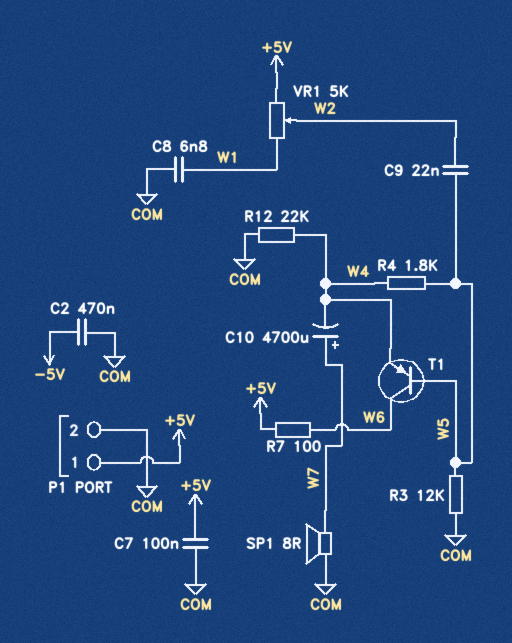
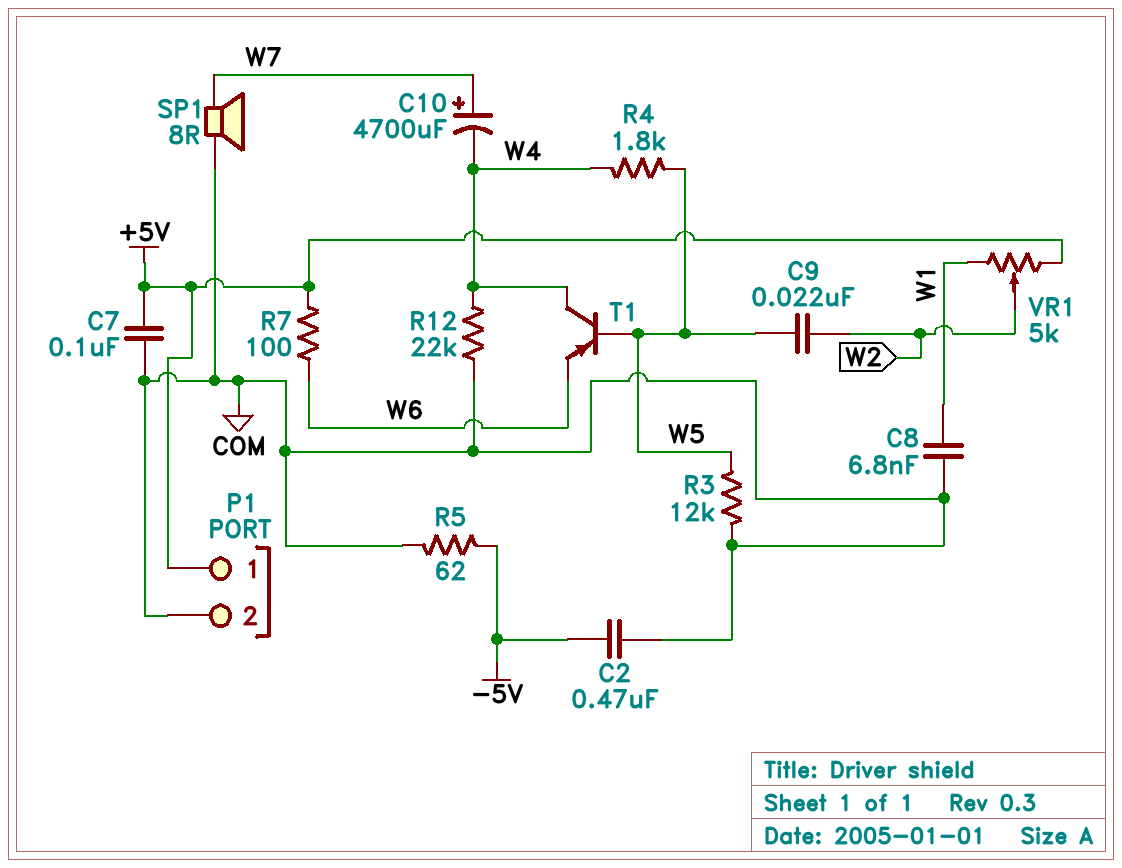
R5: none -> 62 (-5V, COM)
T1: PNP (B W5, C W6, E W4) -> PNP (B W5, C W4, E W6)

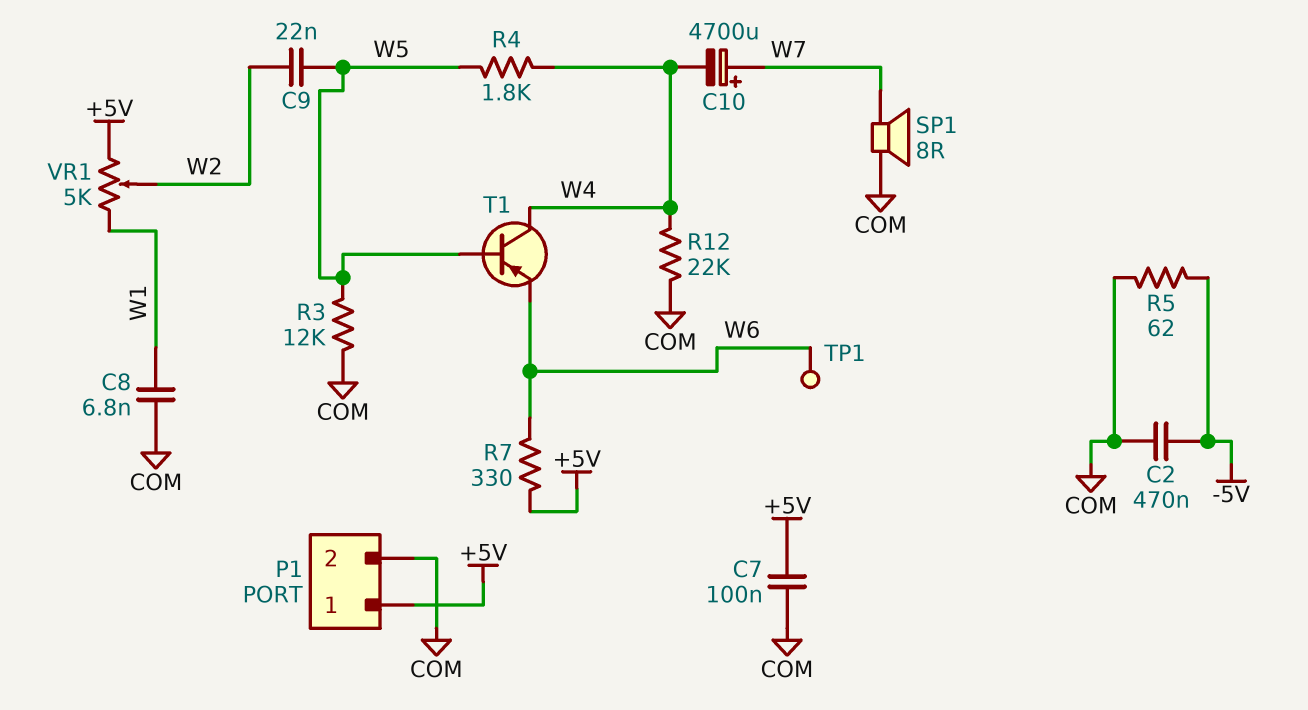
R7: 100 (+5V, W6) -> 330 (+5V, W6)
TP1: none -> test point (W6)

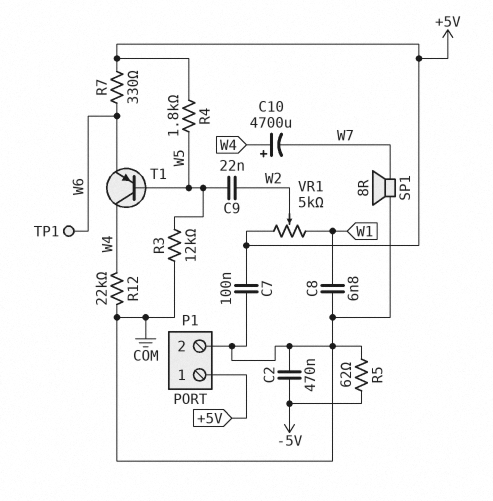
C10: 4700uF (plus W7, minus W4) -> 4700uF (plus W4, minus W7)
R4: 1.8k (W4, W5) -> 1.8k (+5V, W5)

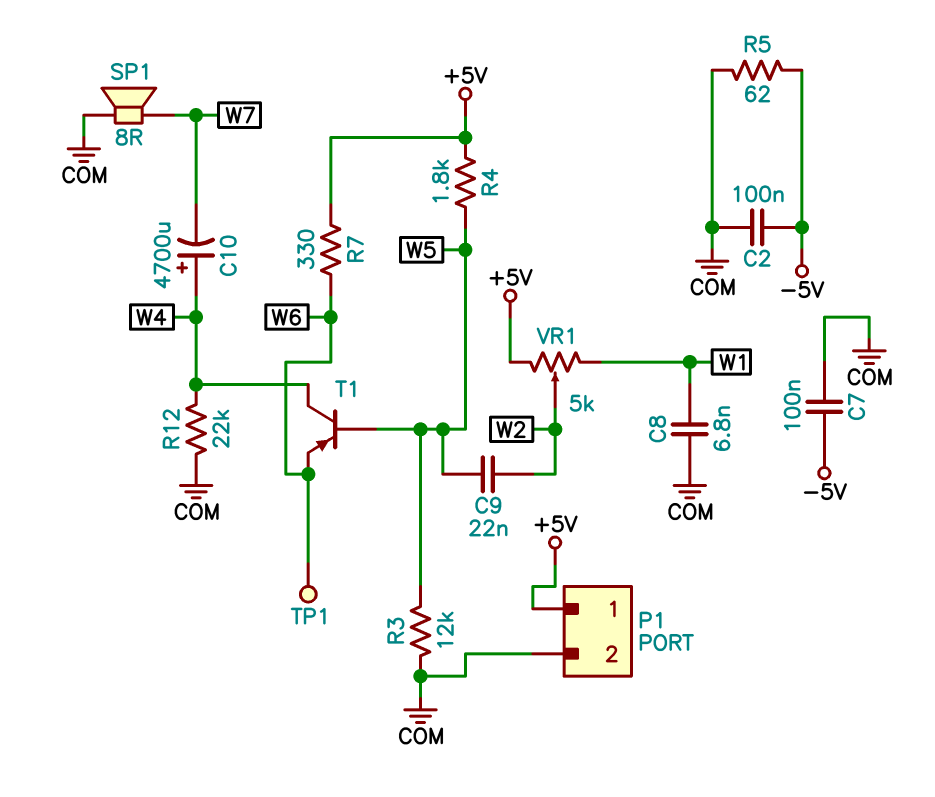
C2: 470nF (-5V, COM) -> 100nF (-5V, COM)
C7: 100nF (+5V, COM) -> 100nF (-5V, COM)

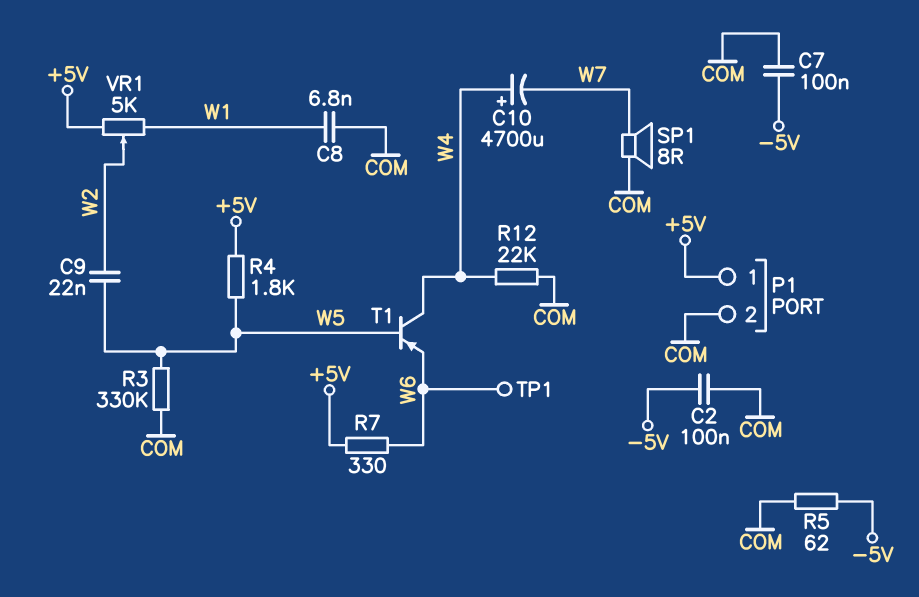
R3: 12k (COM, W5) -> 330k (COM, W5)

